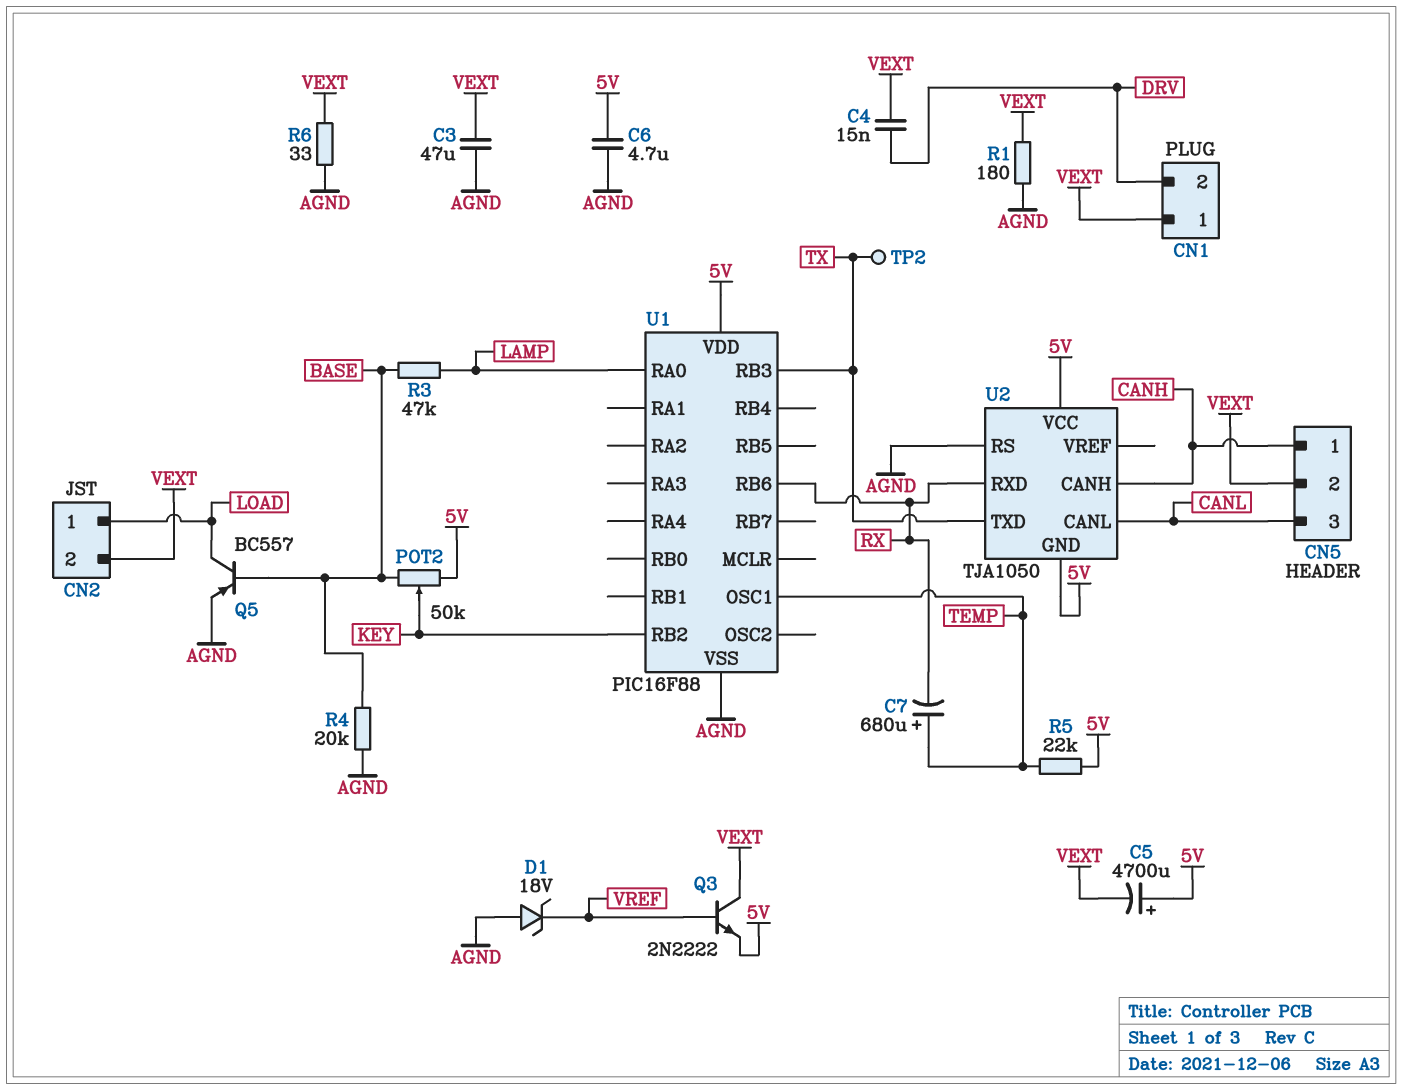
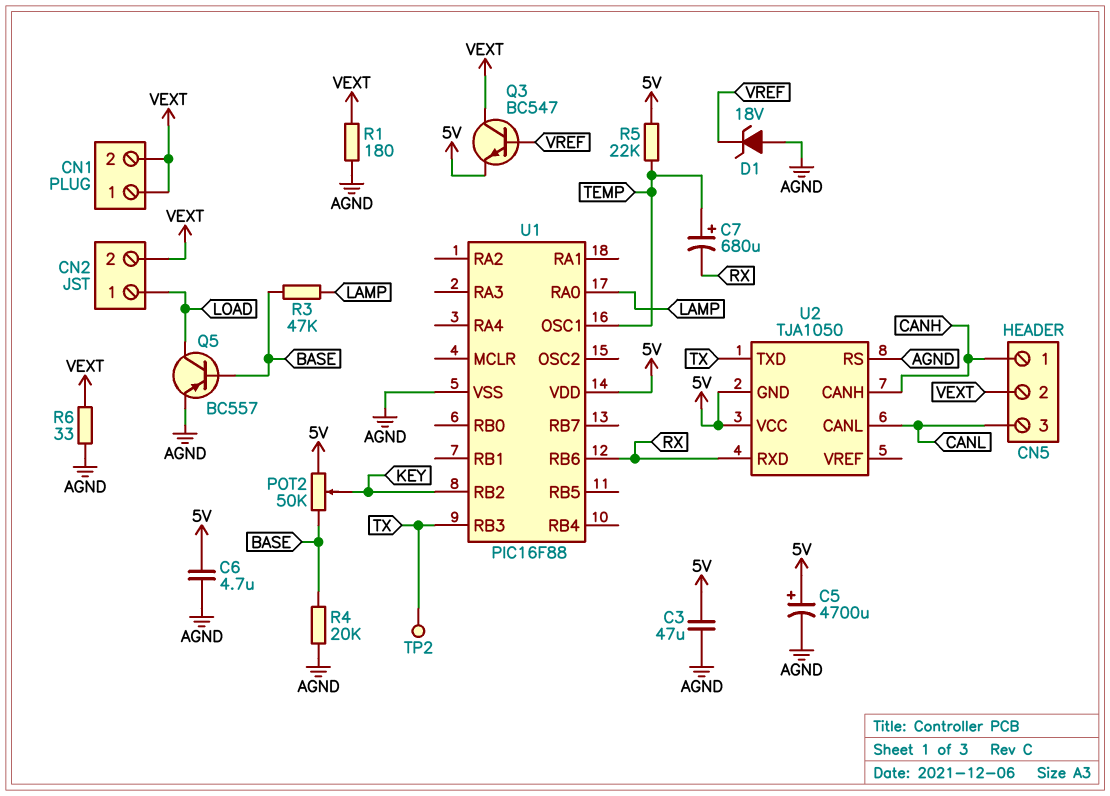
C3: 47uF (AGND, VEXT) -> 47uF (5V, AGND)
C4: 15nF (DRV, VEXT) -> none
C5: 4700uF (plus 5V, minus VEXT) -> 4700uF (plus 5V, minus AGND)
CN1 pin 2: DRV -> VEXT
Q3: NPN 2N2222 (B VREF, C VEXT, E 5V) -> NPN BC547 (B VREF, C VEXT, E 5V)

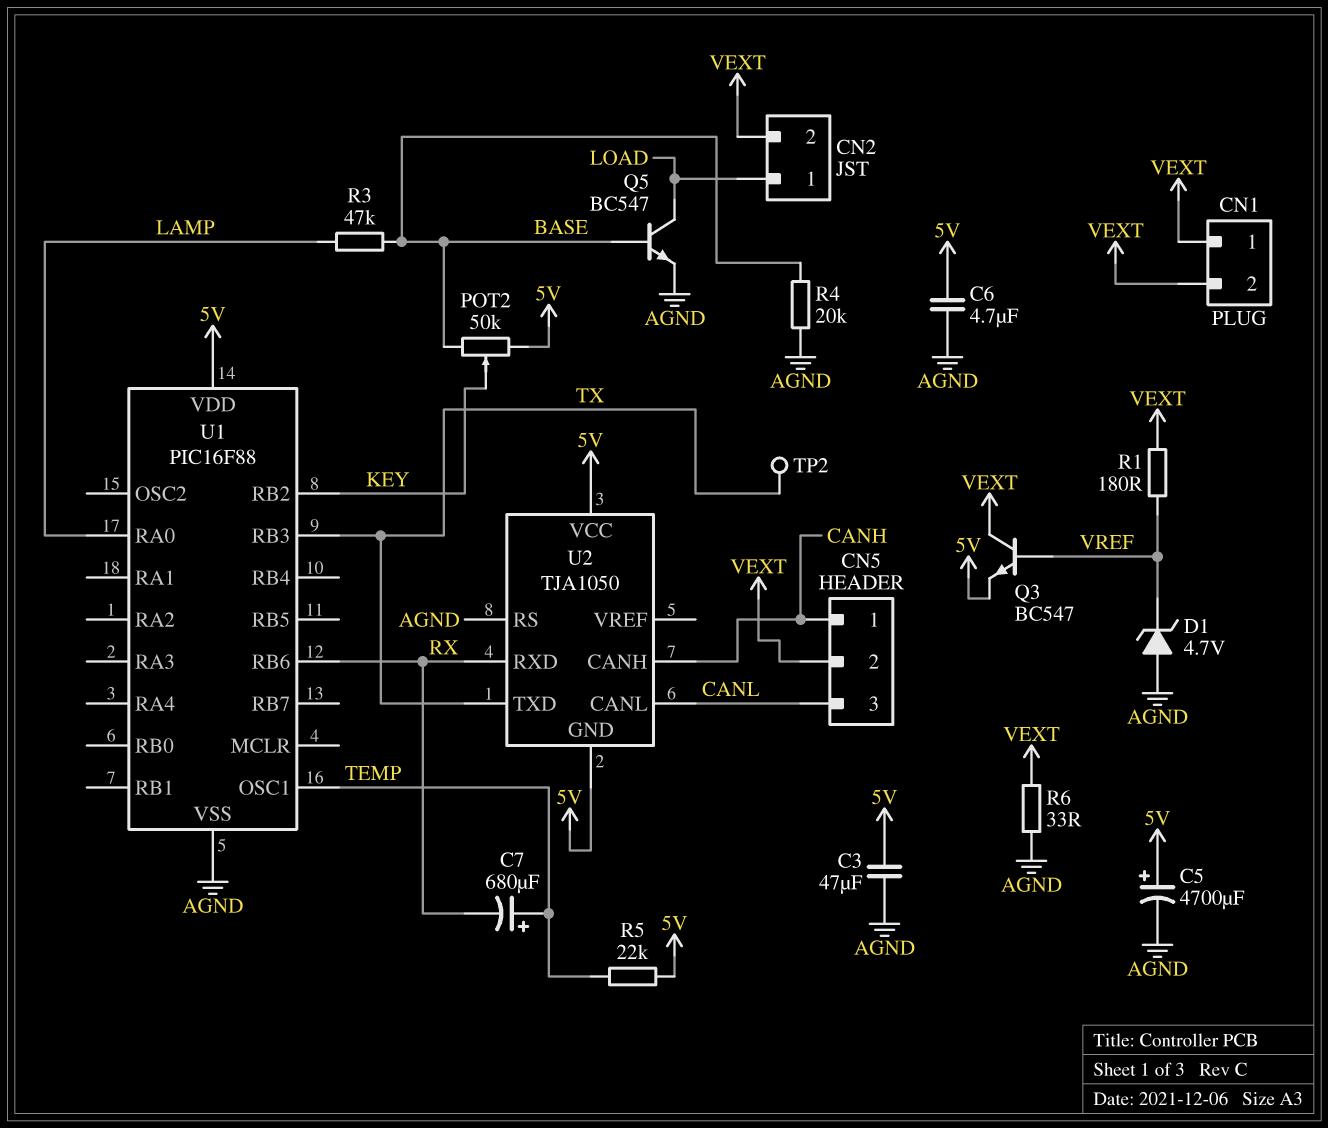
D1: zener 18V (A AGND, K VREF) -> zener 4.7V (A AGND, K VREF)
Q5: PNP BC557 (B BASE, C LOAD, E AGND) -> NPN BC547 (B BASE, C LOAD, E AGND)
R1: 180 (AGND, VEXT) -> 180 (VEXT, VREF)

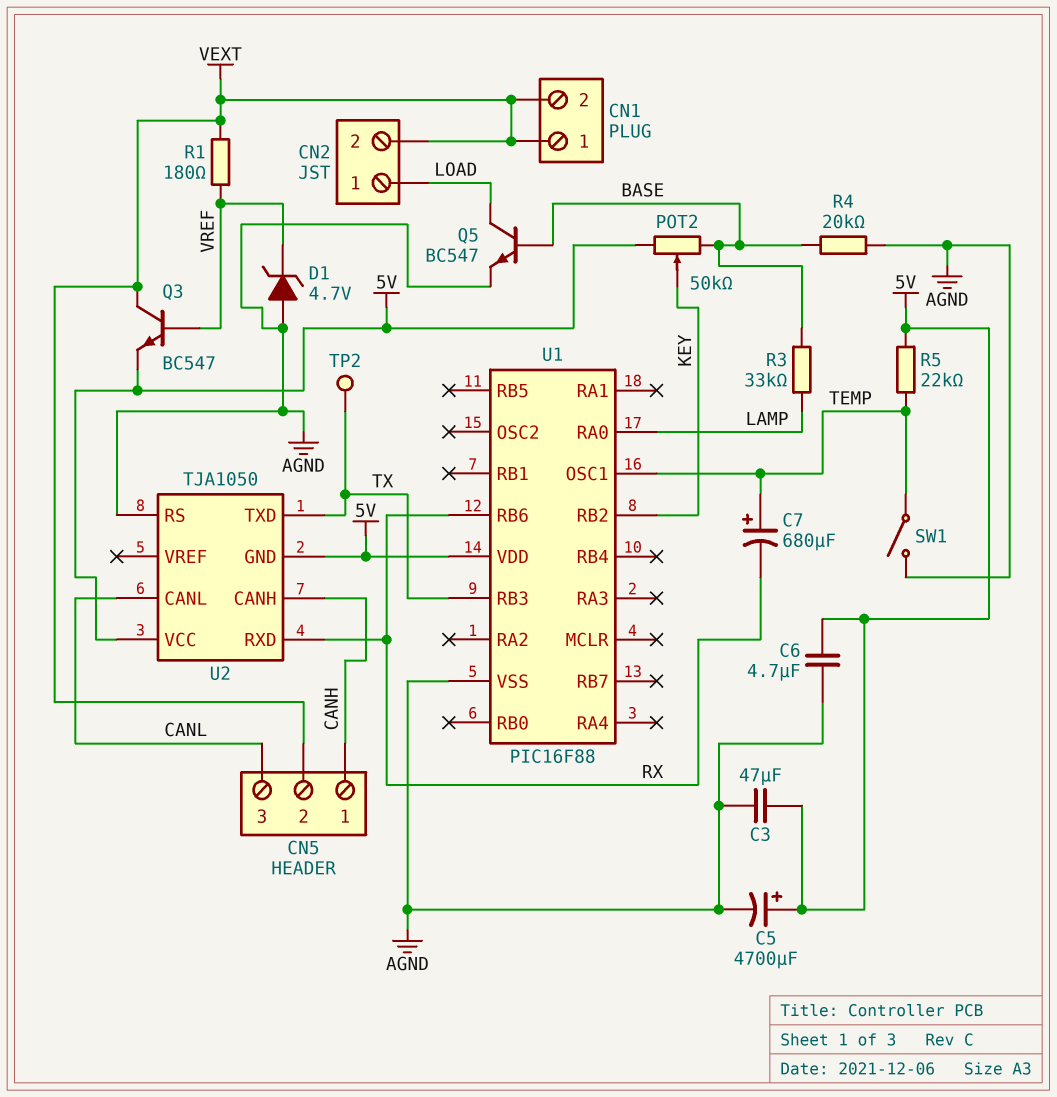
R3: 47k (BASE, LAMP) -> 33k (BASE, LAMP)
R6: 33 (AGND, VEXT) -> none
SW1: none -> switch (AGND, TEMP)

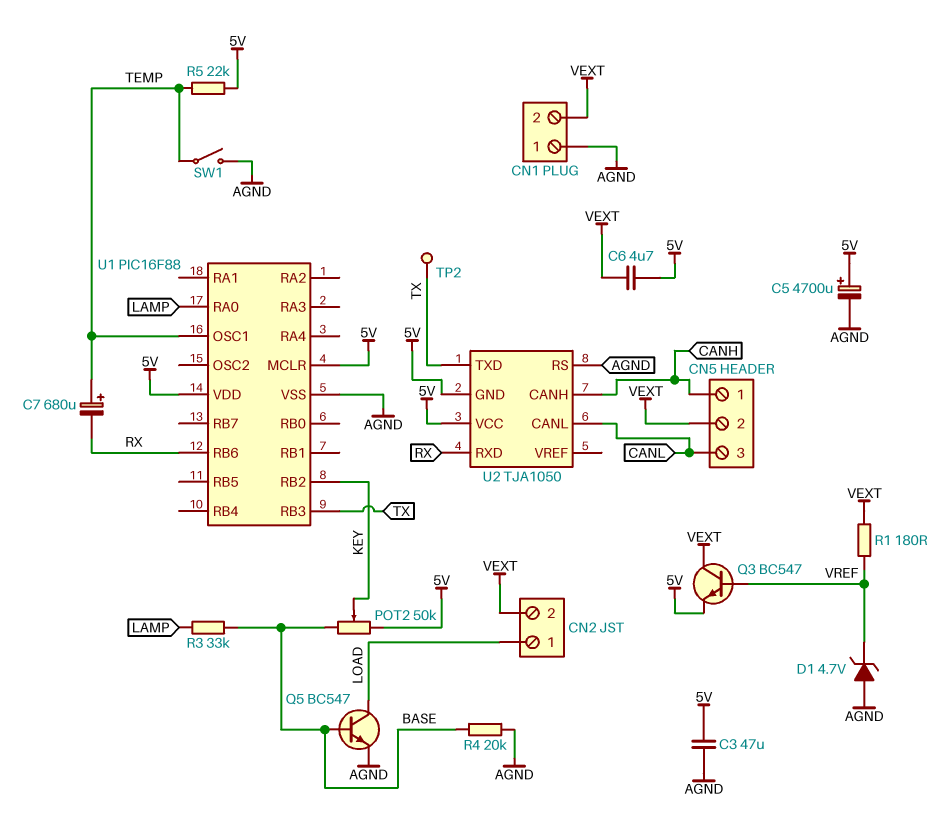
C6: 4.7uF (5V, AGND) -> 4.7uF (5V, VEXT)
CN1 pin 1: VEXT -> AGND
U1 pin MCLR: none -> 5V

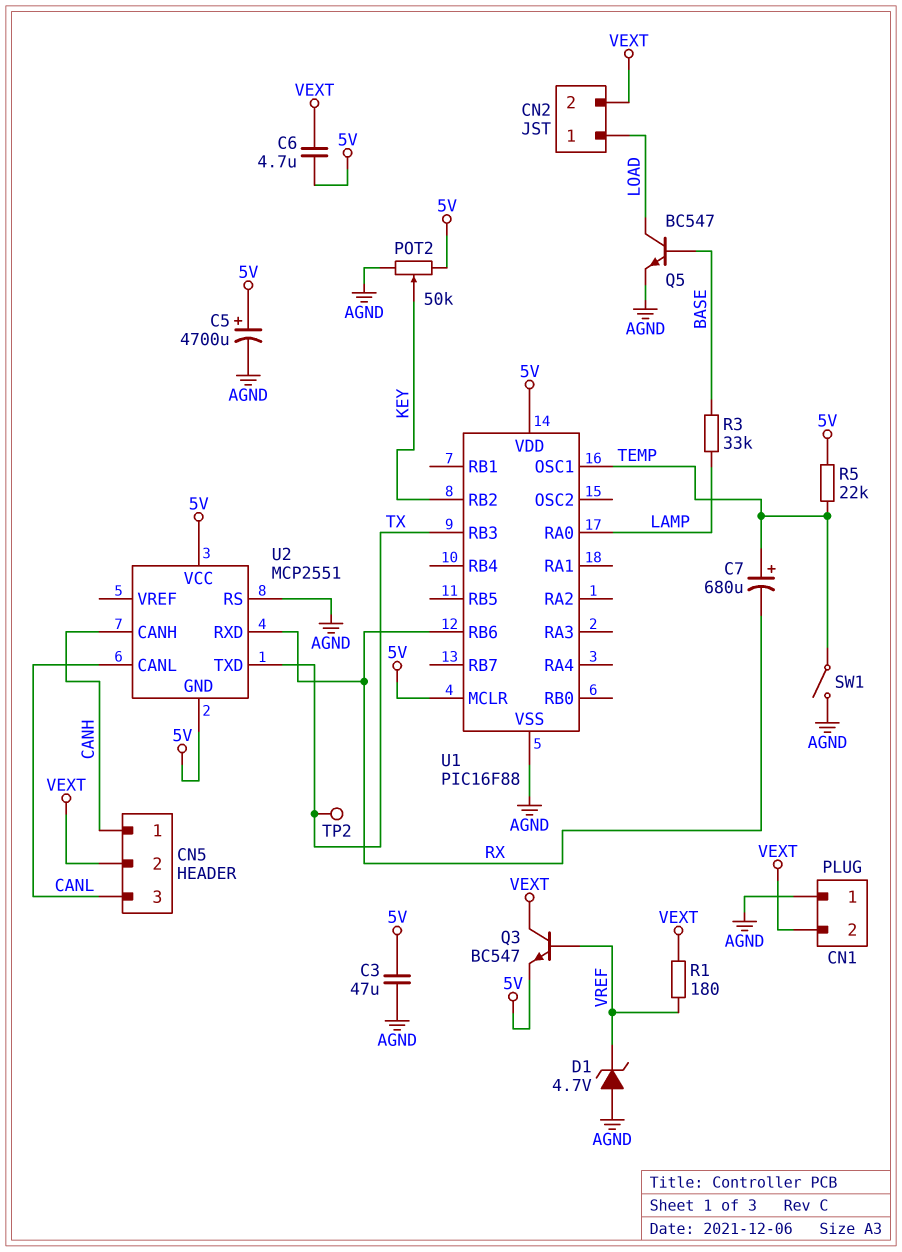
POT2: 50k (5V, BASE, wiper KEY) -> 50k (5V, AGND, wiper KEY)
R4: 20k (AGND, BASE) -> none
U2: TJA1050 -> MCP2551

